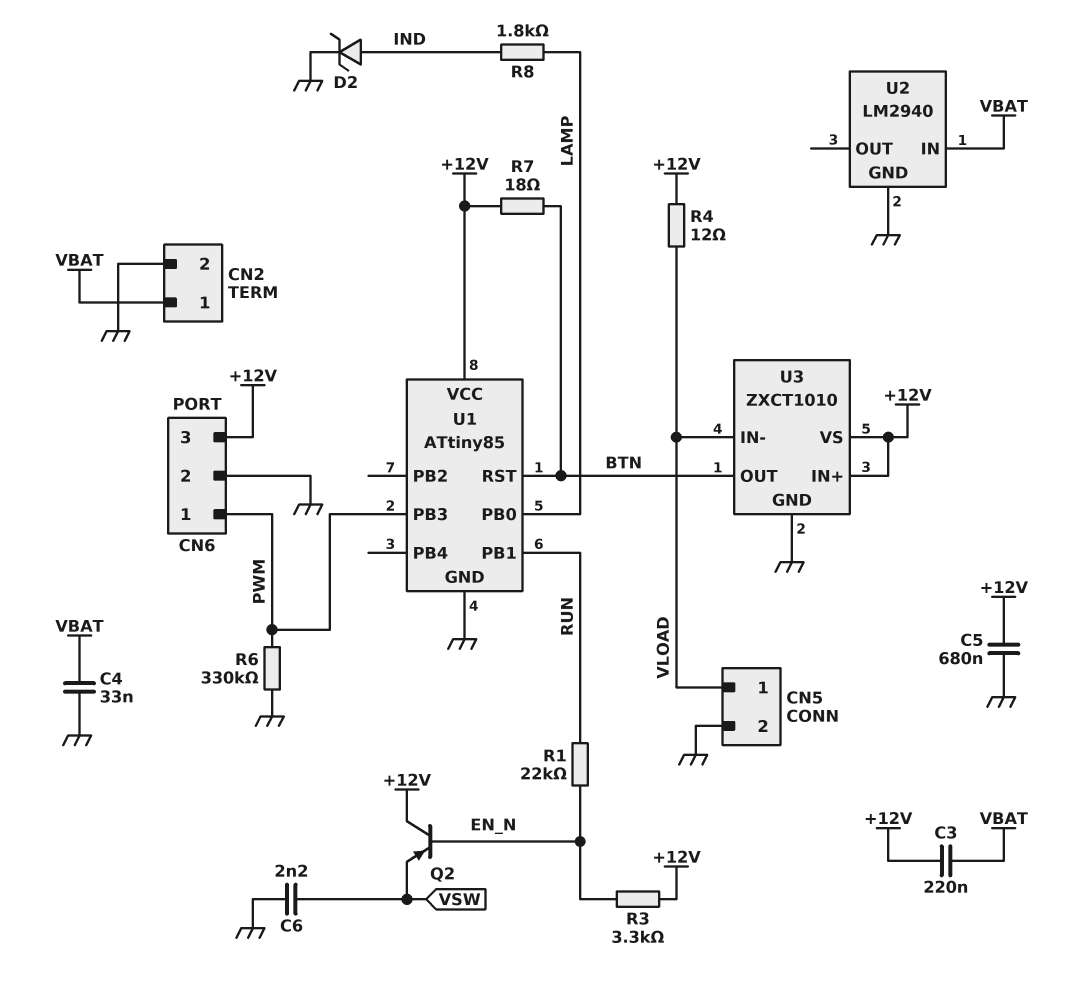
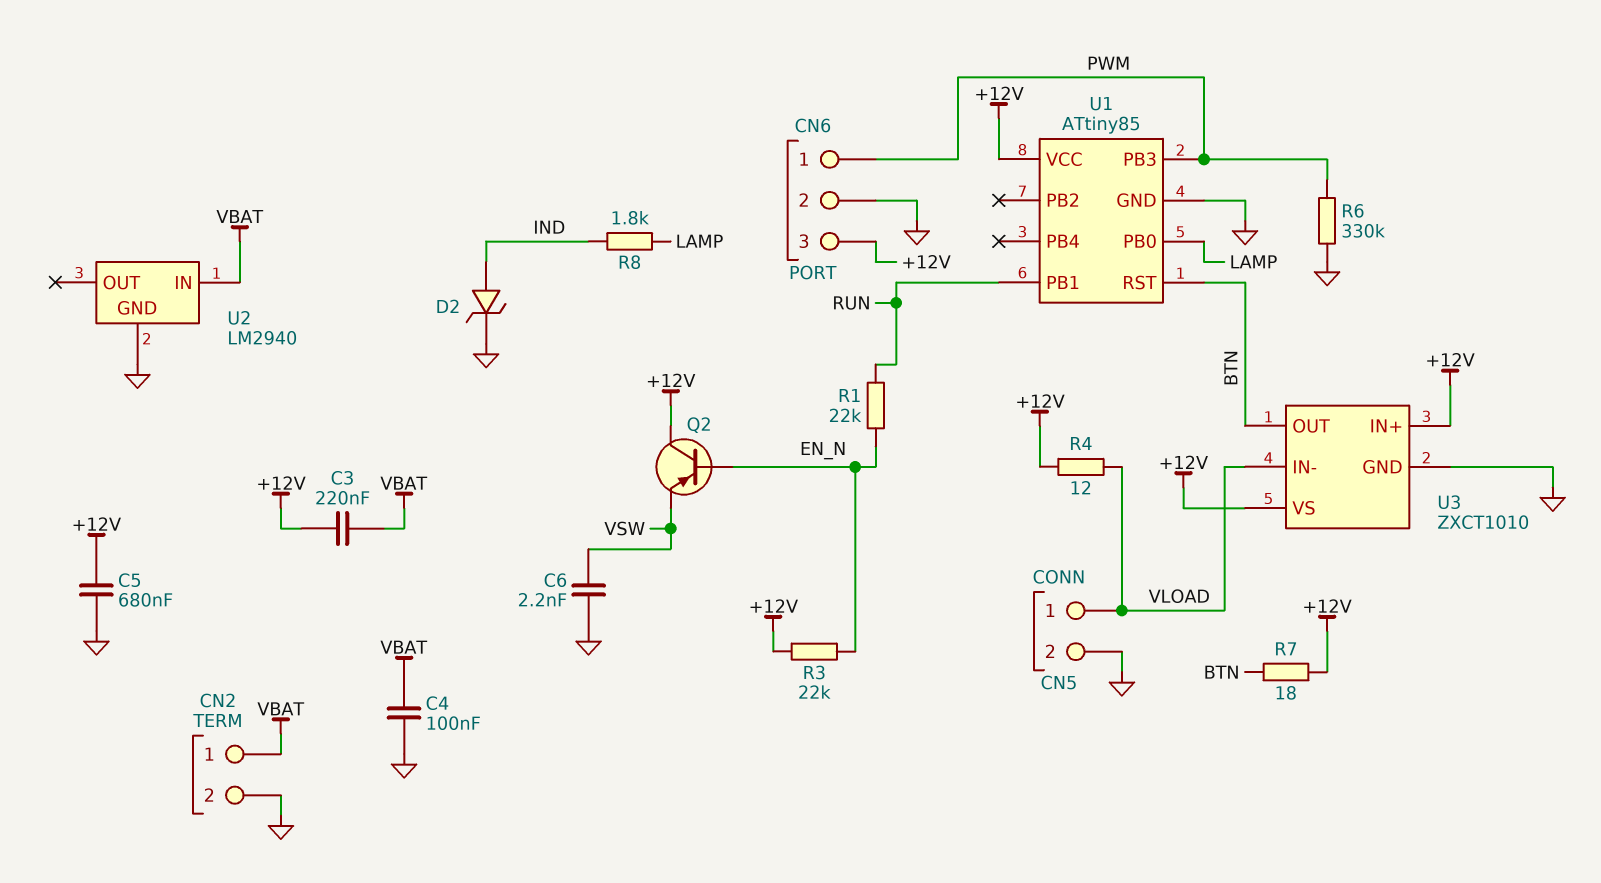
C4: 33nF (GND, VBAT) -> 100nF (GND, VBAT)
R3: 3.3k (+12V, EN_N) -> 22k (+12V, EN_N)

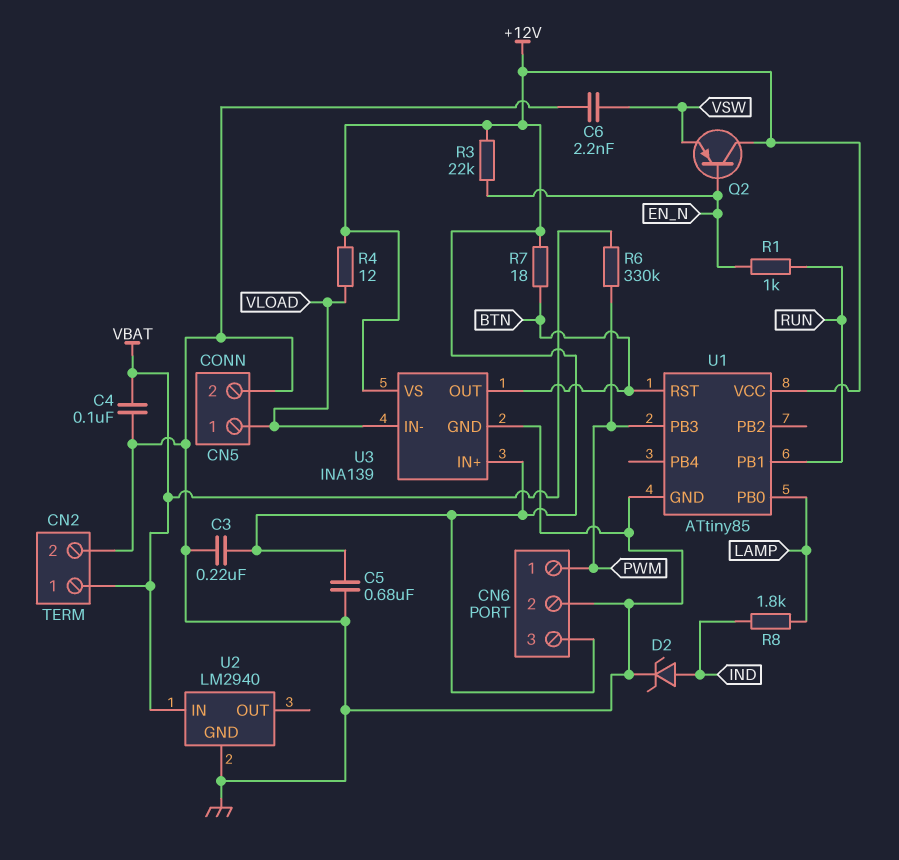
C3: 220nF (+12V, VBAT) -> 220nF (+12V, GND)
R1: 22k (EN_N, RUN) -> 1k (EN_N, RUN)
R6: 330k (GND, PWM) -> 330k (PWM, VBAT)
U3: ZXCT1010 -> INA139

